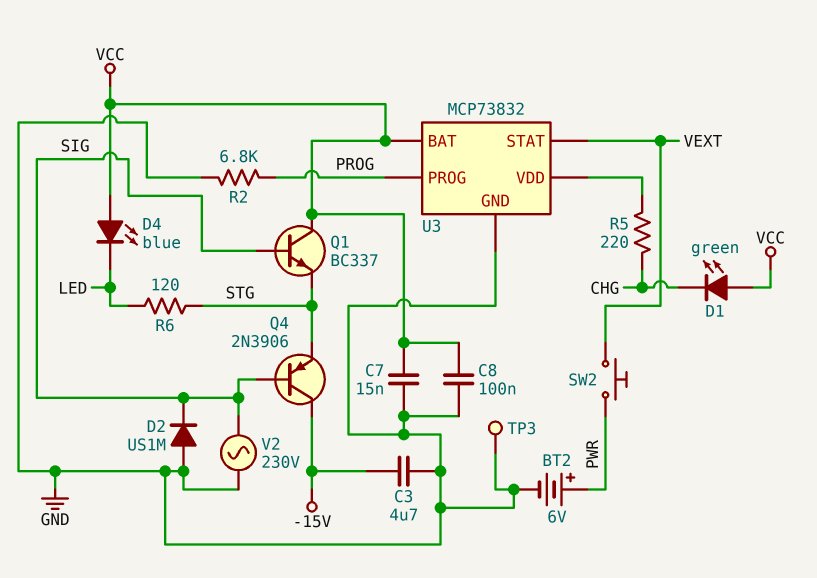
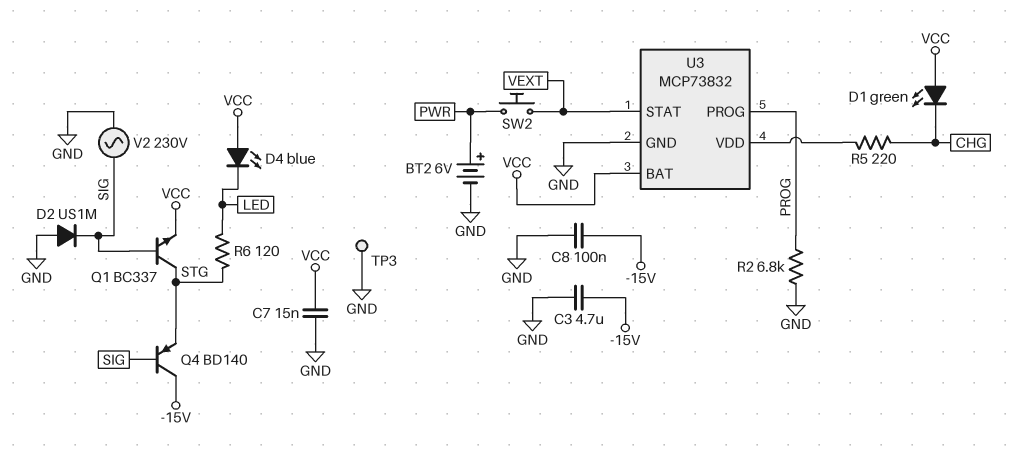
C8: 100nF (GND, VCC) -> 100nF (-15V, GND)
Q1: NPN BC337 (B SIG, C VCC, E STG) -> NPN BC337 (B SIG, C STG, E VCC)
Q4: PNP 2N3906 (B SIG, C -15V, E STG) -> PNP BD140 (B SIG, C -15V, E STG)

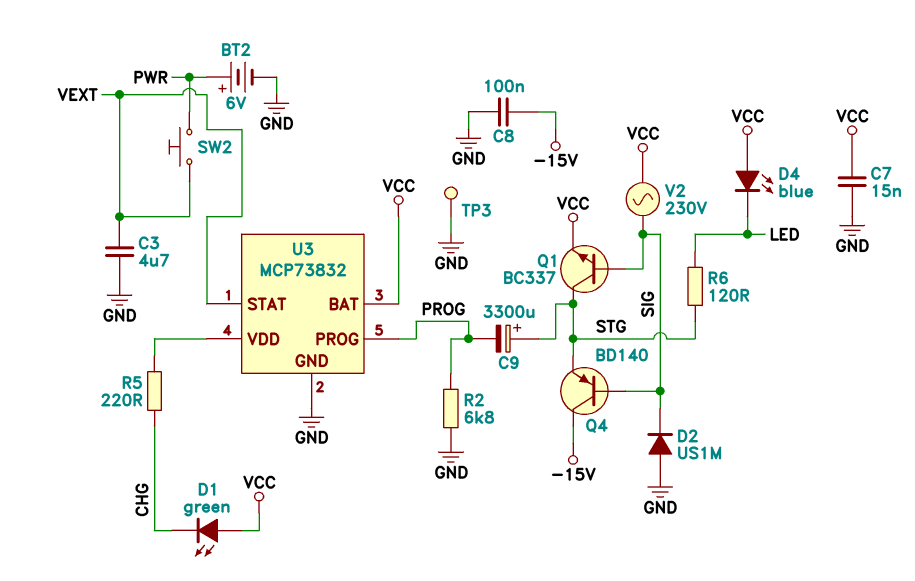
C3: 4.7uF (-15V, GND) -> 4.7uF (GND, VEXT)
C9: none -> 3300uF (plus STG, minus PROG)
V2: AC 230V (GND, SIG) -> AC 230V (SIG, VCC)

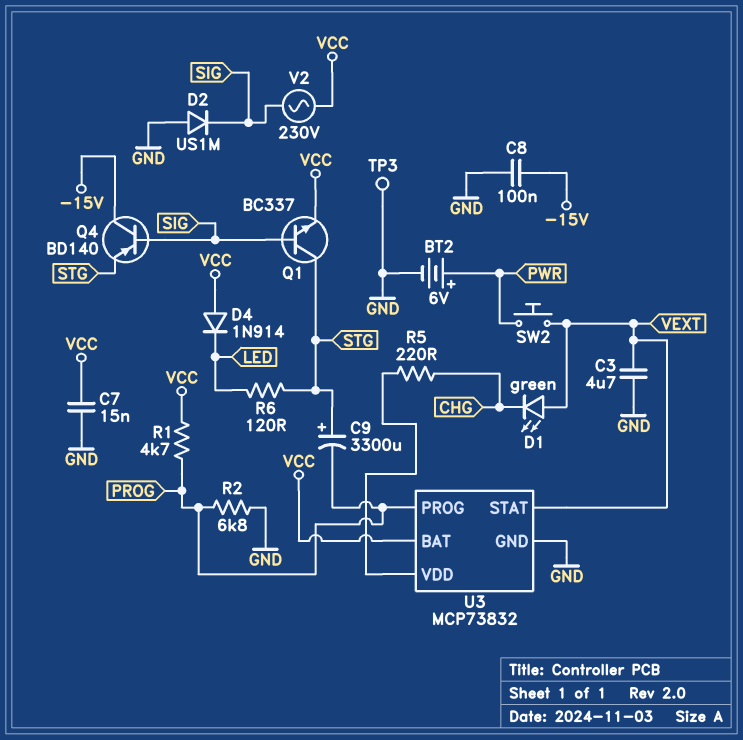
D1: LED green (A VCC, K CHG) -> LED green (A VEXT, K CHG)
D4: LED blue (A VCC, K LED) -> diode 1N914 (A VCC, K LED)
R1: none -> 4.7k (PROG, VCC)

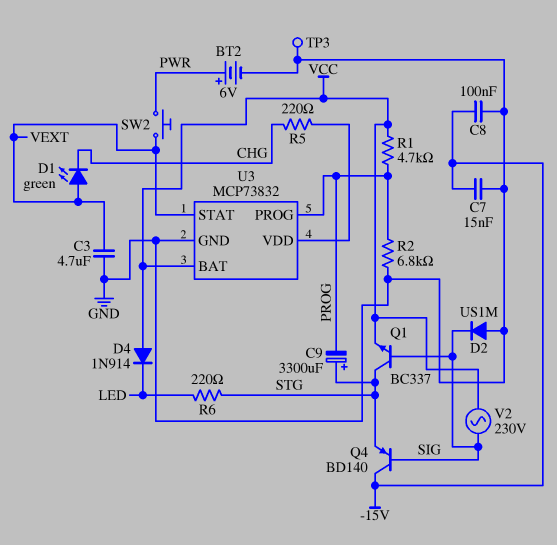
C7: 15nF (GND, VCC) -> 15nF (-15V, GND)
R6: 120 (LED, STG) -> 220 (LED, STG)

